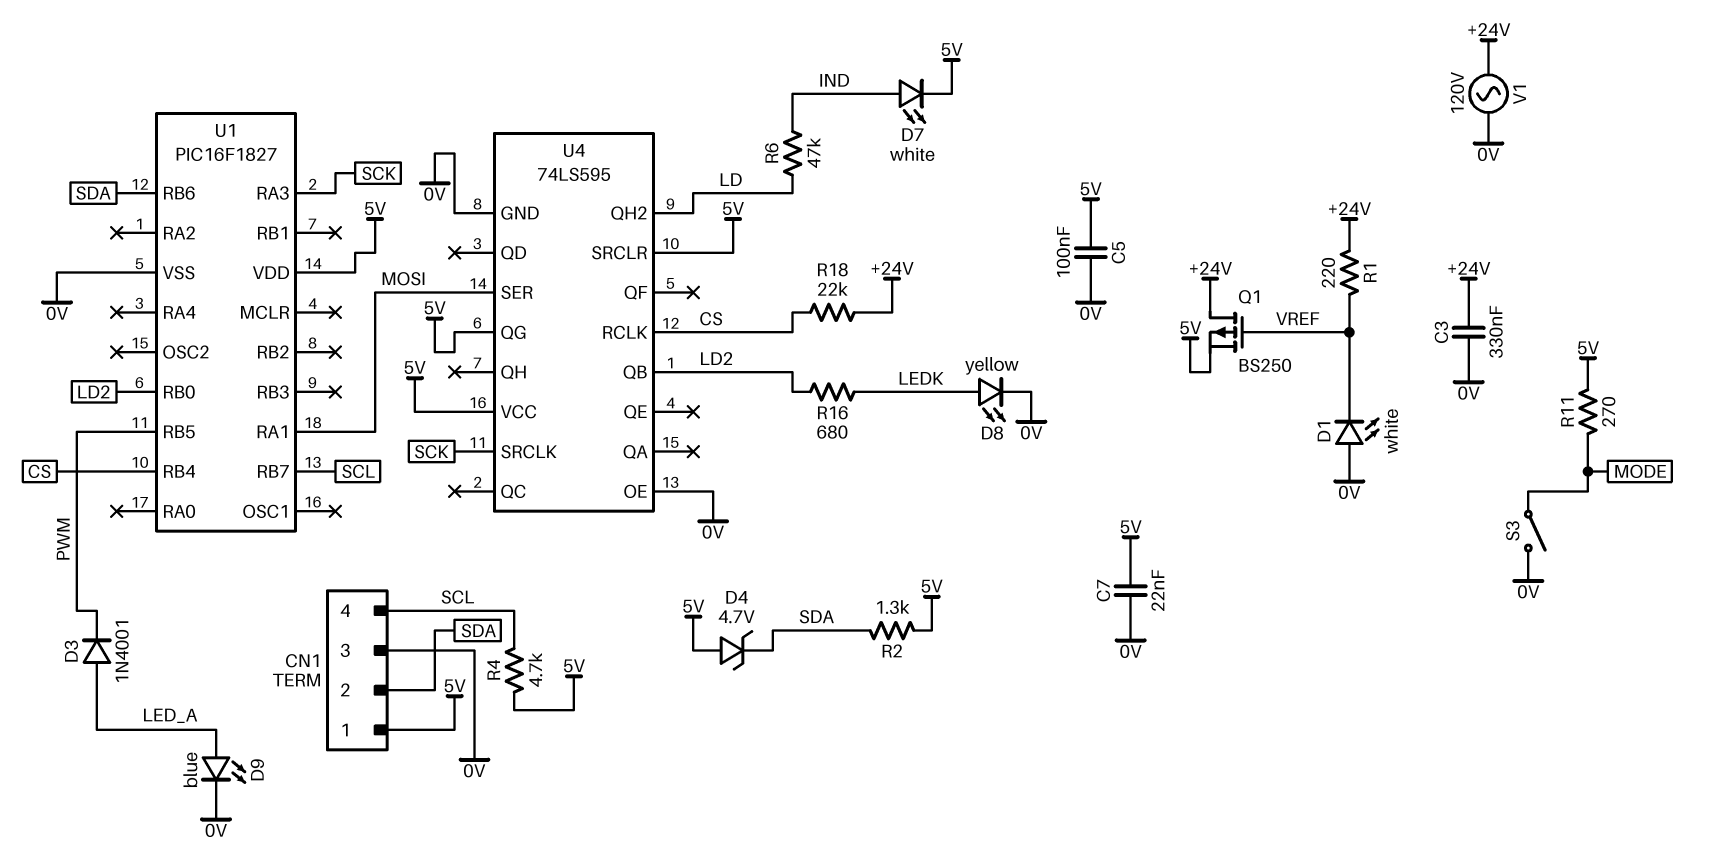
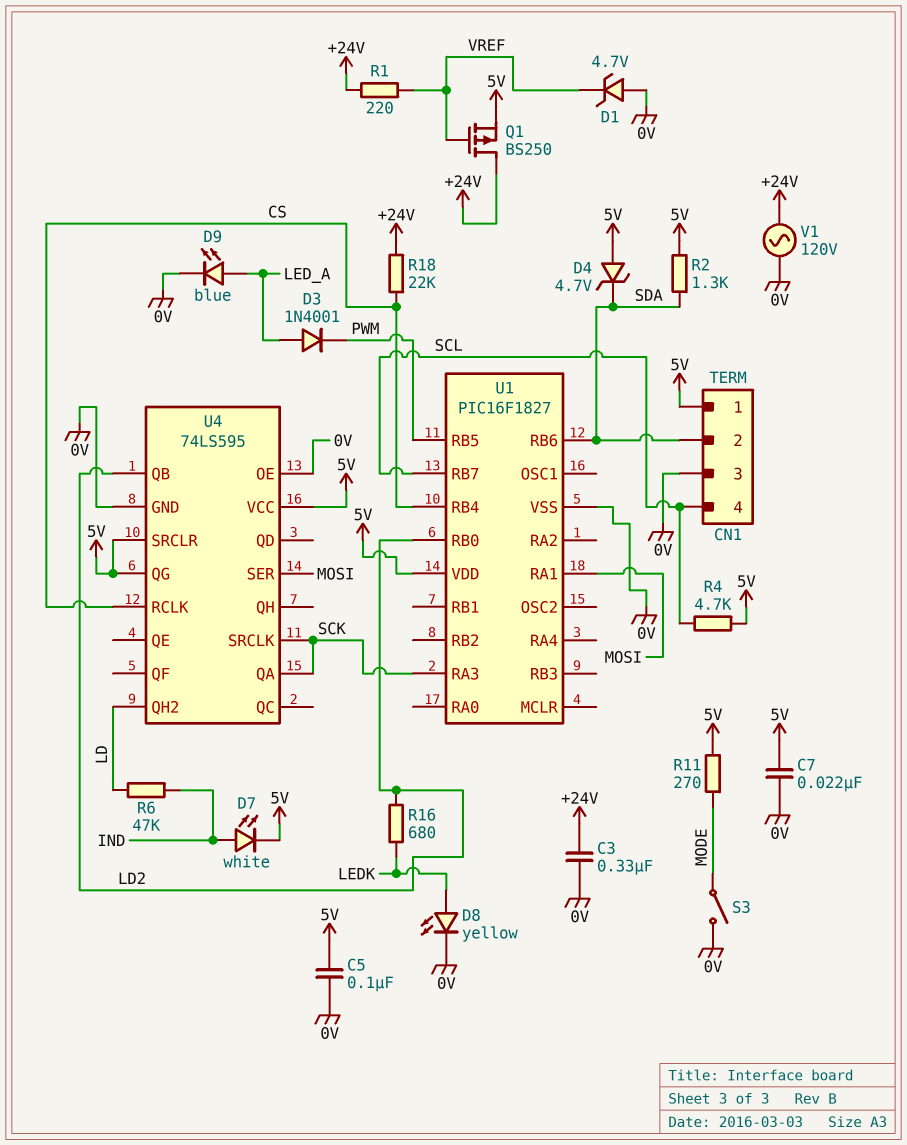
D1: LED white (A 0V, K VREF) -> zener 4.7V (A 0V, K VREF)
U4 pin QA: none -> SCK

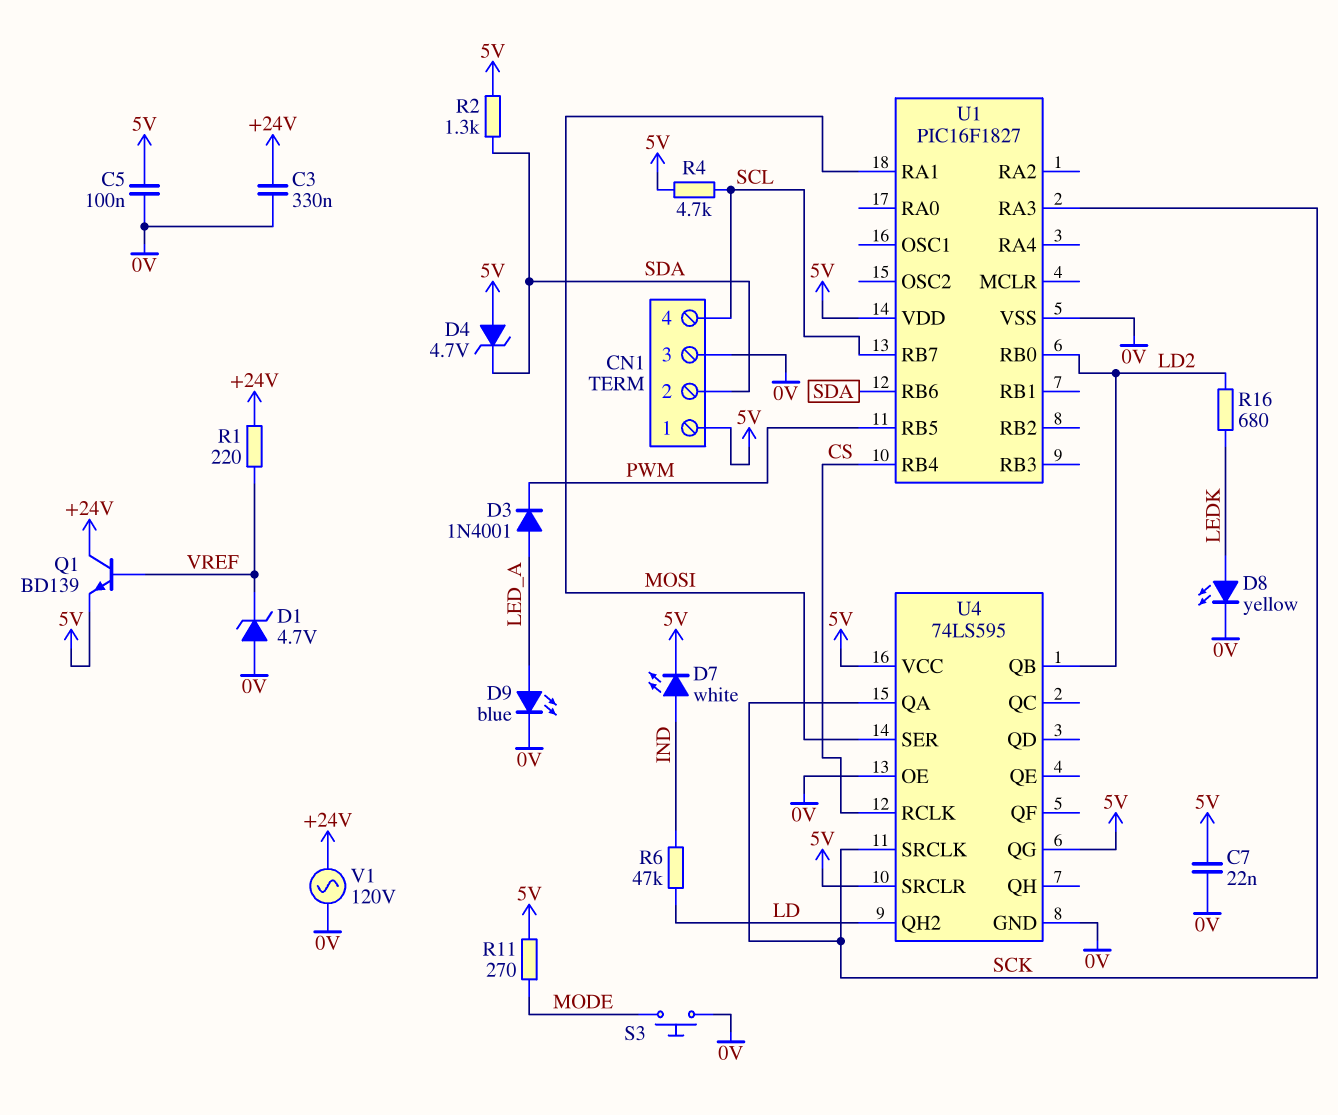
Q1: PMOS BS250 (G VREF, D +24V, S 5V) -> NPN BD139 (B VREF, C +24V, E 5V)
R18: 22k (+24V, CS) -> none
S3: switch (0V, MODE) -> button (0V, MODE)

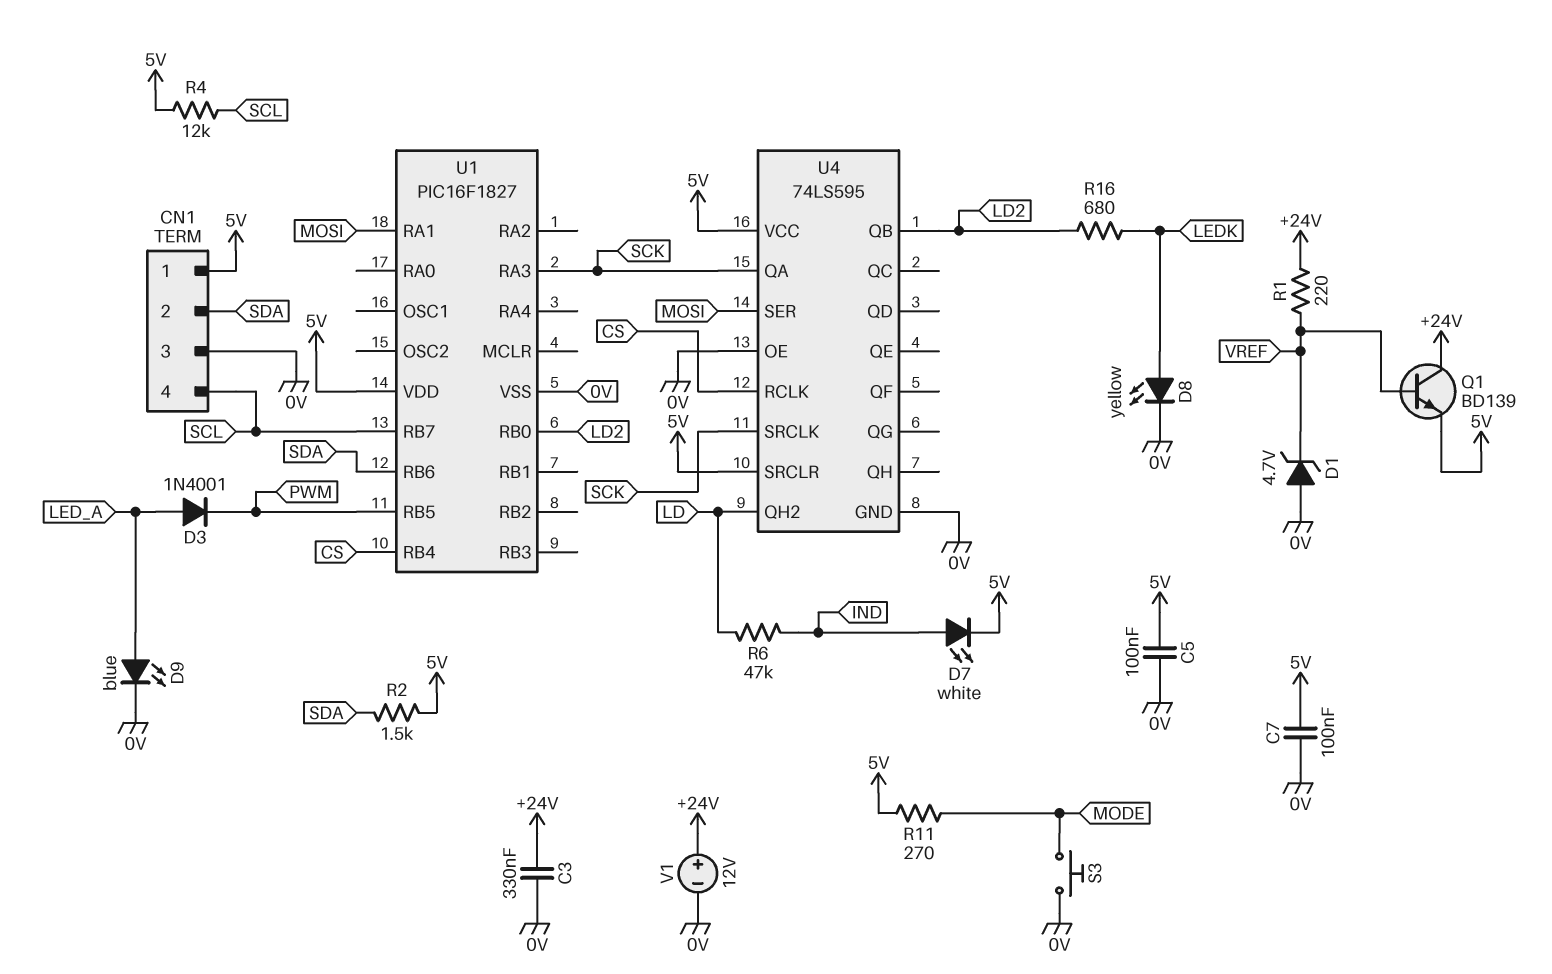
C7: 22nF (0V, 5V) -> 100nF (0V, 5V)
D4: zener 4.7V (A 5V, K SDA) -> none
R2: 1.3k (5V, SDA) -> 1.5k (5V, SDA)
R4: 4.7k (5V, SCL) -> 12k (5V, SCL)
U4 pin QG: 5V -> none
V1: AC 120V (+24V, 0V) -> 12V (plus +24V, minus 0V)

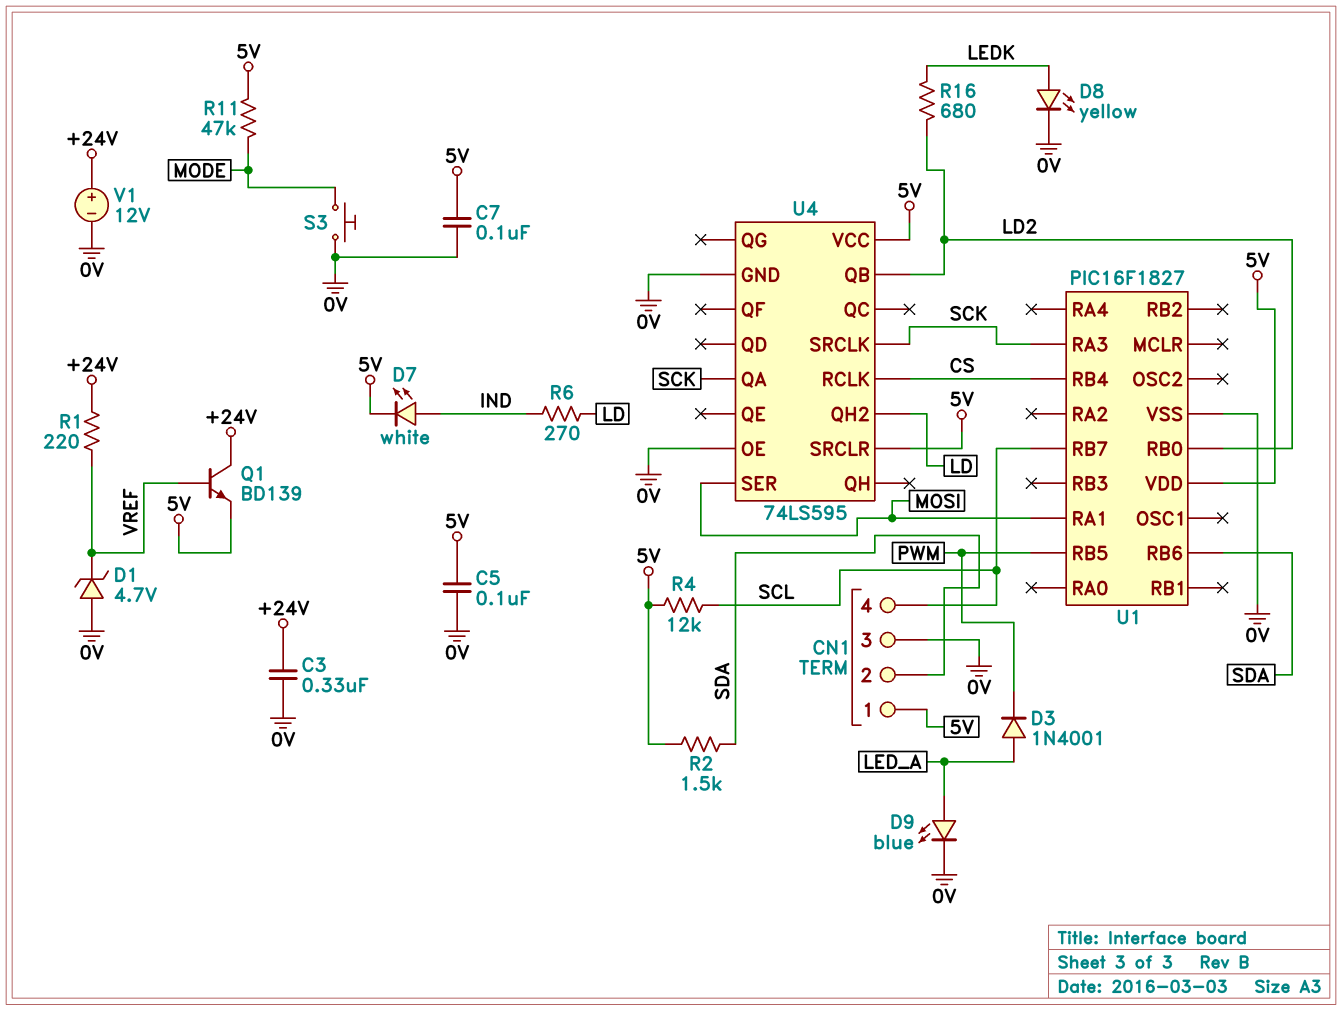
R6: 47k (IND, LD) -> 270 (IND, LD)
R11: 270 (5V, MODE) -> 47k (5V, MODE)

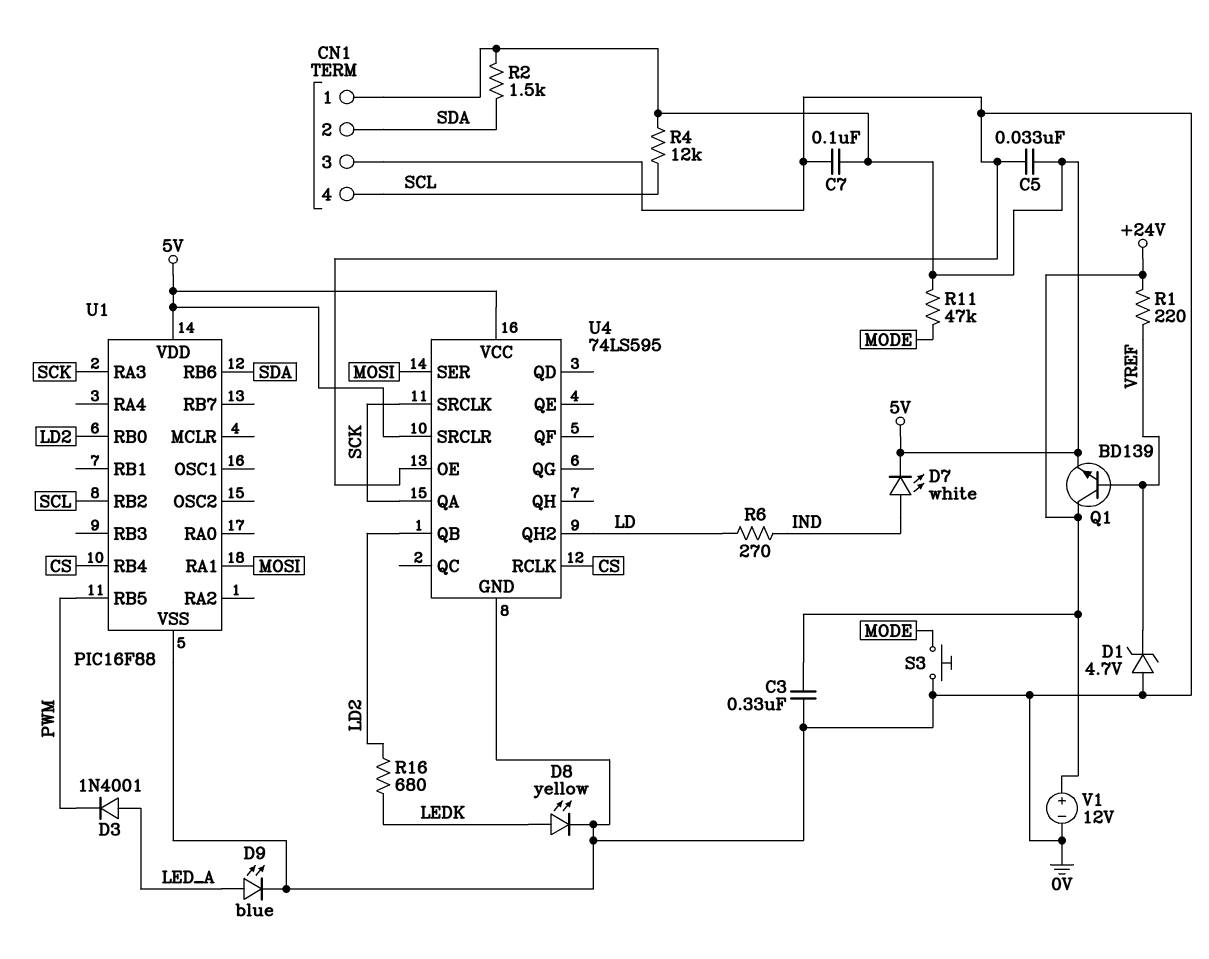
C5: 100nF (0V, 5V) -> 33nF (0V, 5V)
U1: PIC16F1827 -> PIC16F88
U1 pin RB2: none -> SCL
U1 pin RB7: SCL -> none

